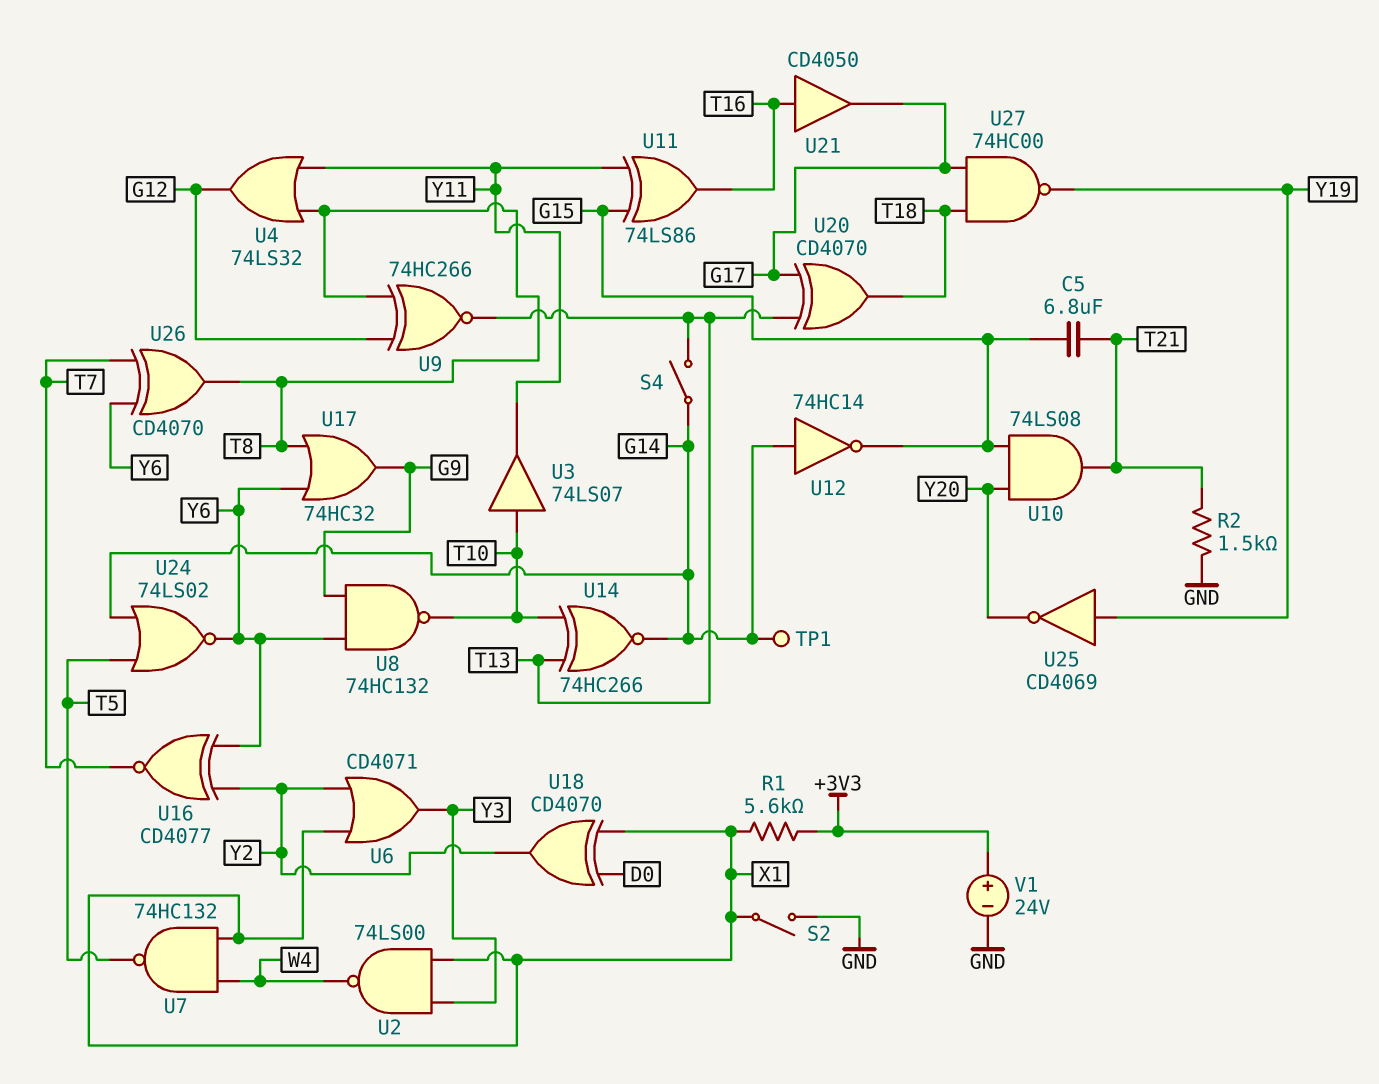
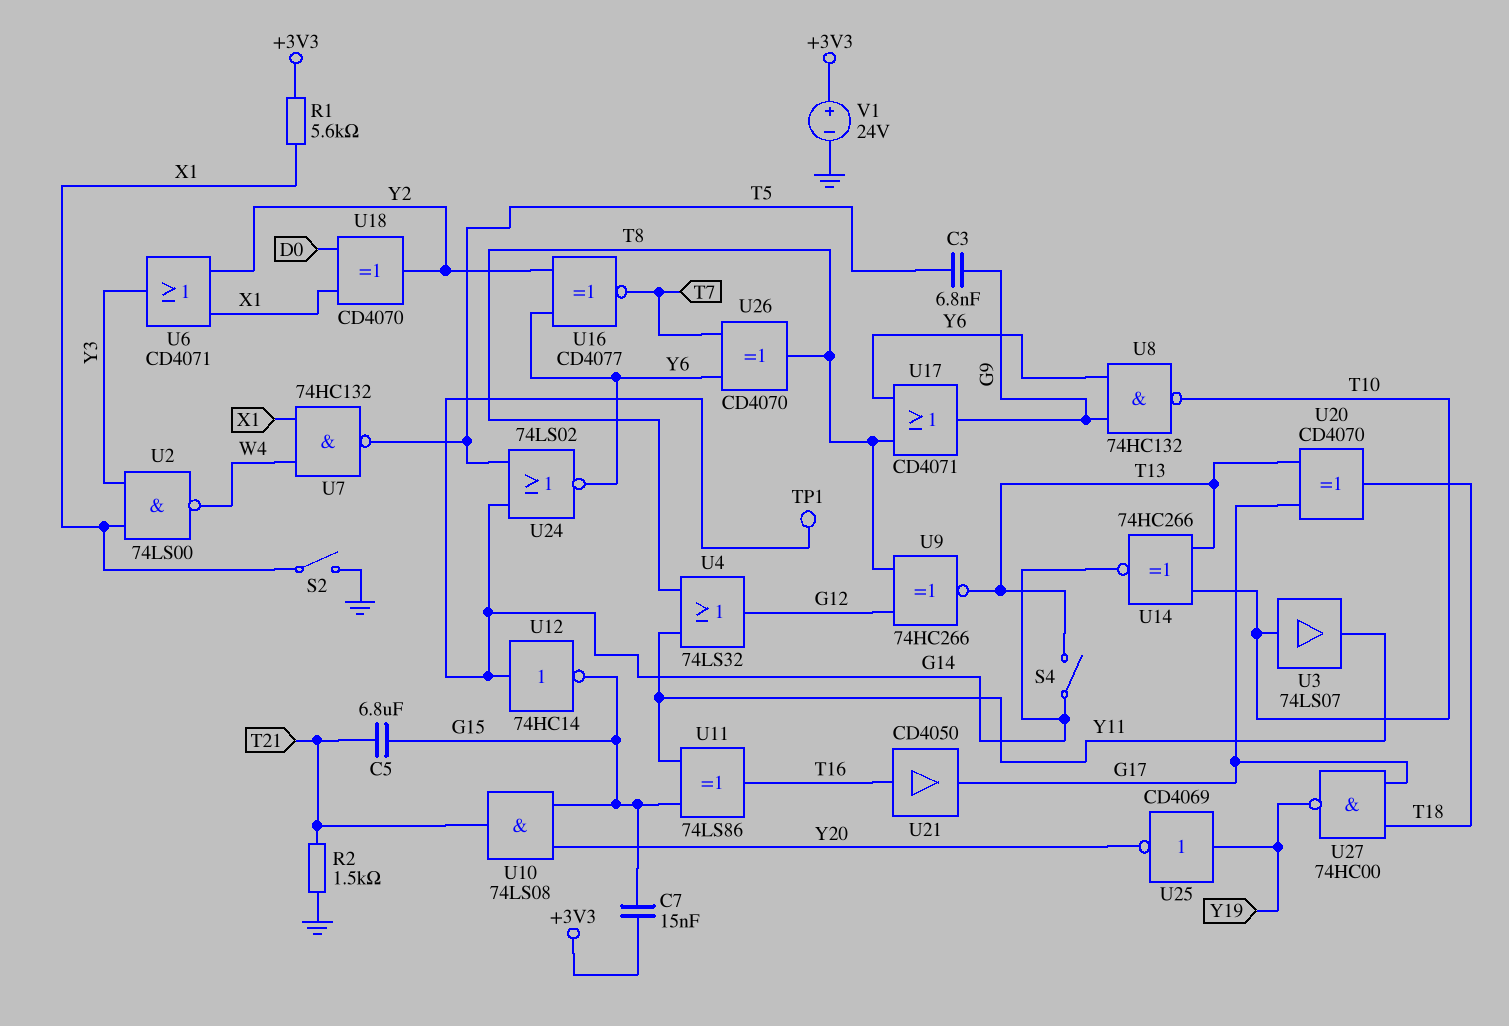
C3: none -> 6.8nF (G9, T5)
C7: none -> 15nF (+3V3, G15)
U17: OR 74HC32 (in T8, in Y6, out G9) -> OR CD4071 (in T8, in Y6, out G9)

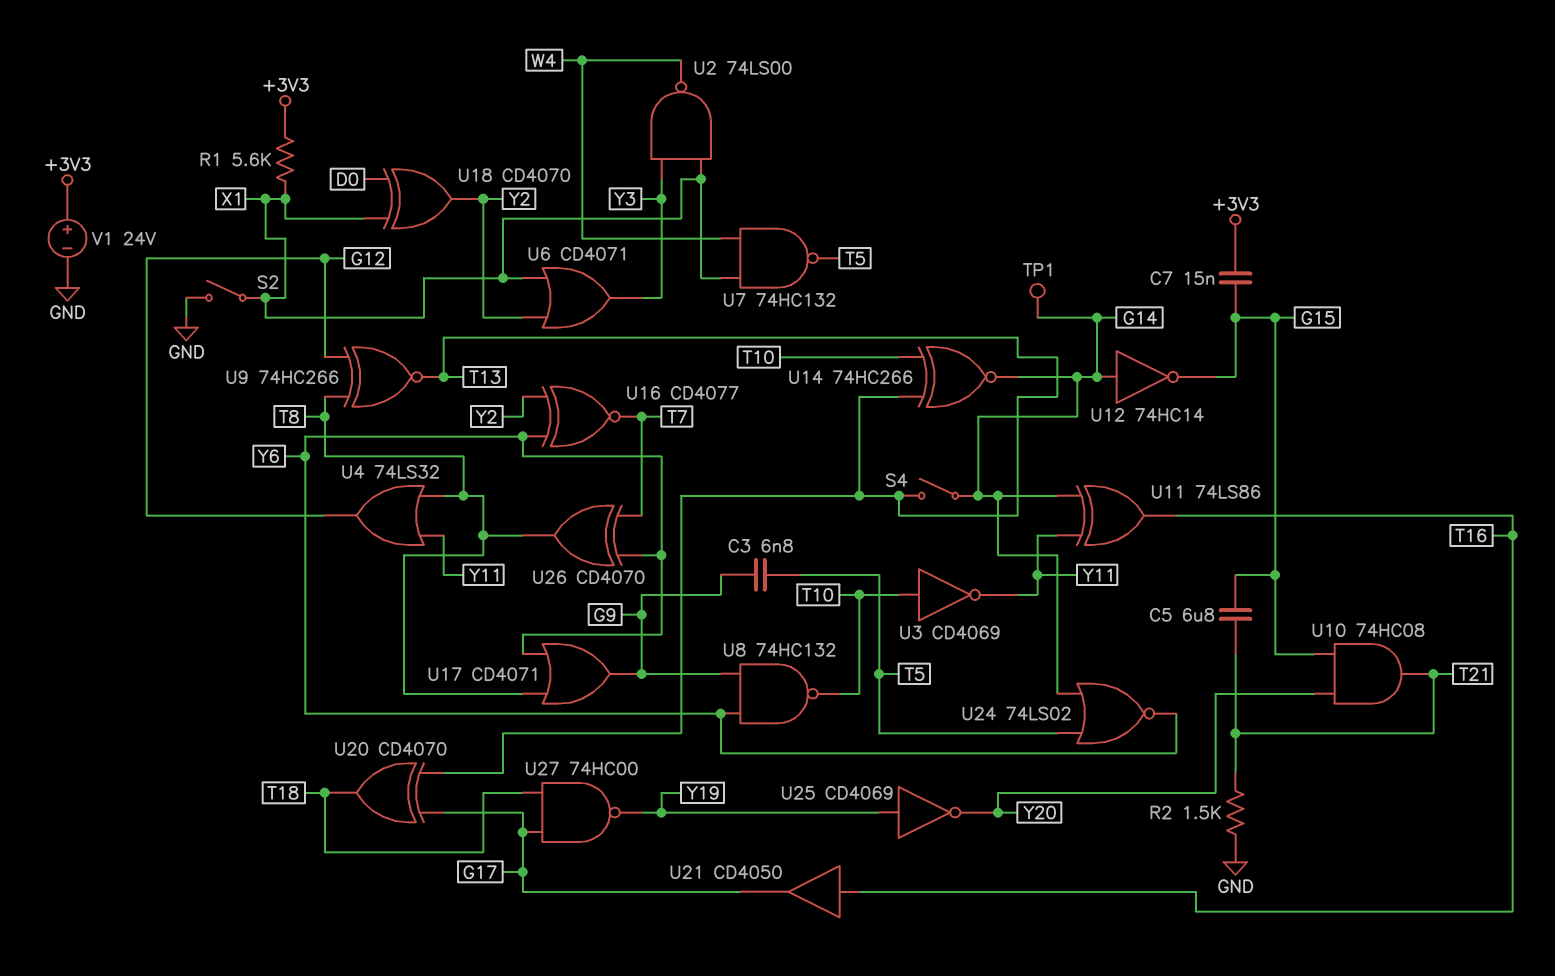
U3: buffer 74LS07 (in T10, out Y11) -> NOT CD4069 (in T10, out Y11)
U10: AND 74LS08 (in G15, in Y20, out T21) -> AND 74HC08 (in G15, in Y20, out T21)
U11: XOR 74LS86 (in G15, in Y11, out T16) -> XOR 74LS86 (in G14, in Y11, out T16)

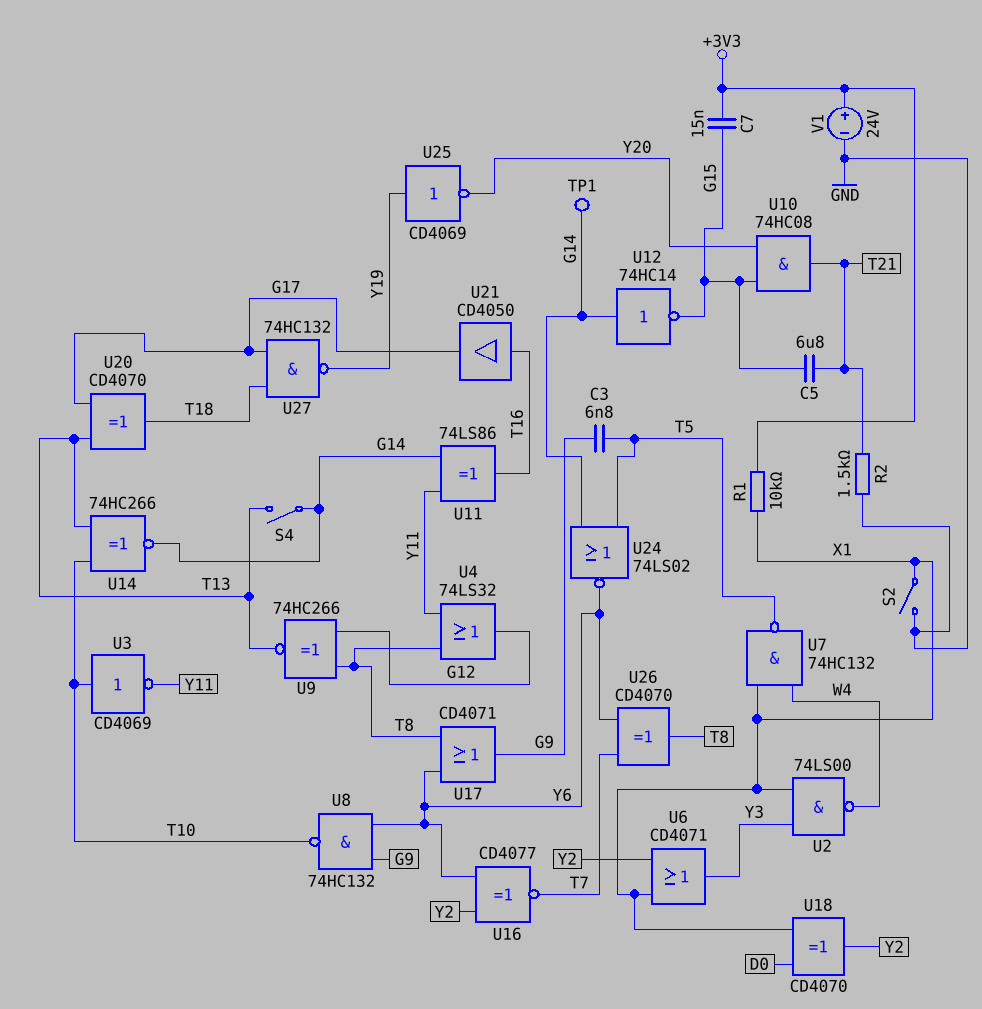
R1: 5.6k (+3V3, X1) -> 10k (+3V3, X1)
U27: NAND 74HC00 (in G17, in T18, out Y19) -> NAND 74HC132 (in G17, in T18, out Y19)

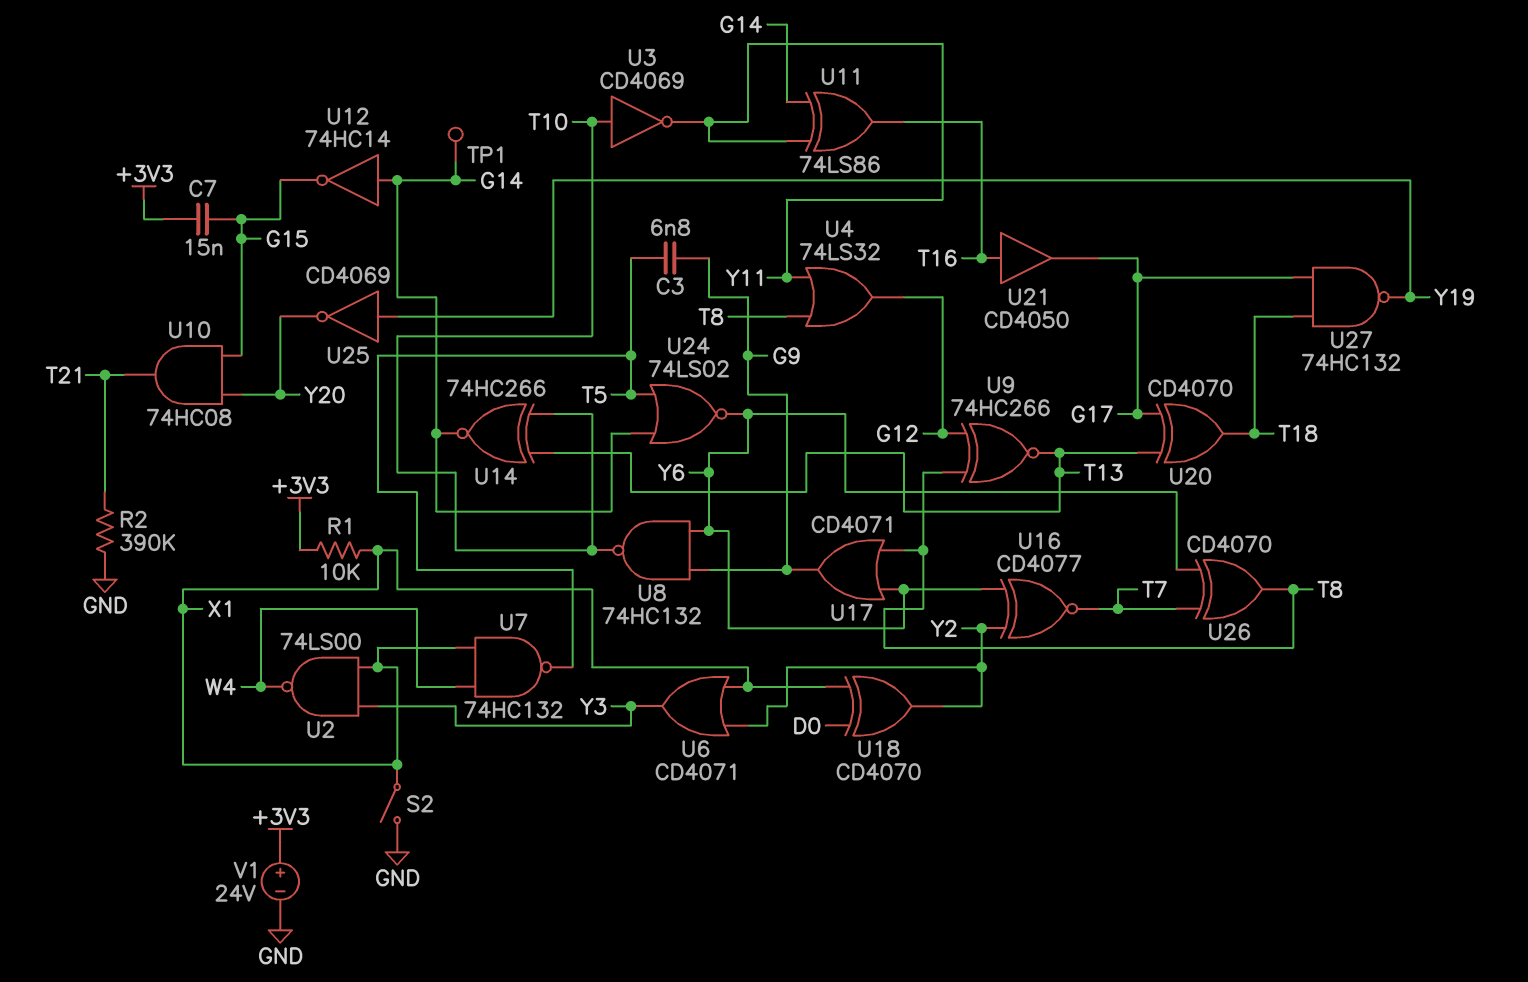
C5: 6.8uF (G15, T21) -> none
R2: 1.5k (GND, T21) -> 390k (GND, T21)
S4: switch (G14, T13) -> none

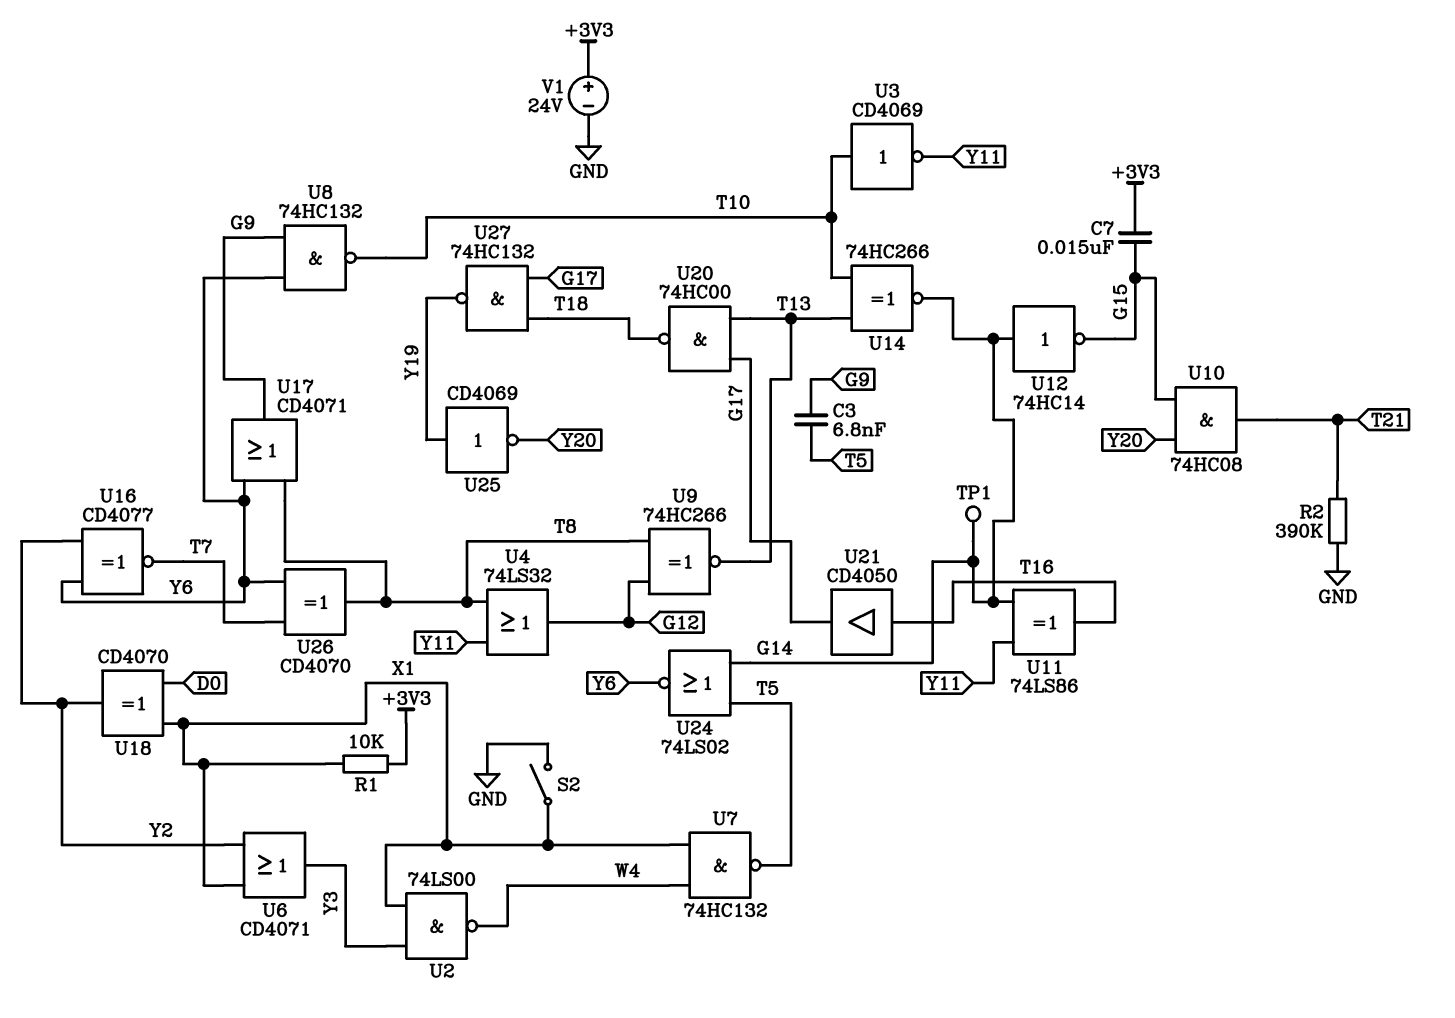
U20: XOR CD4070 (in G17, in T13, out T18) -> NAND 74HC00 (in G17, in T13, out T18)

